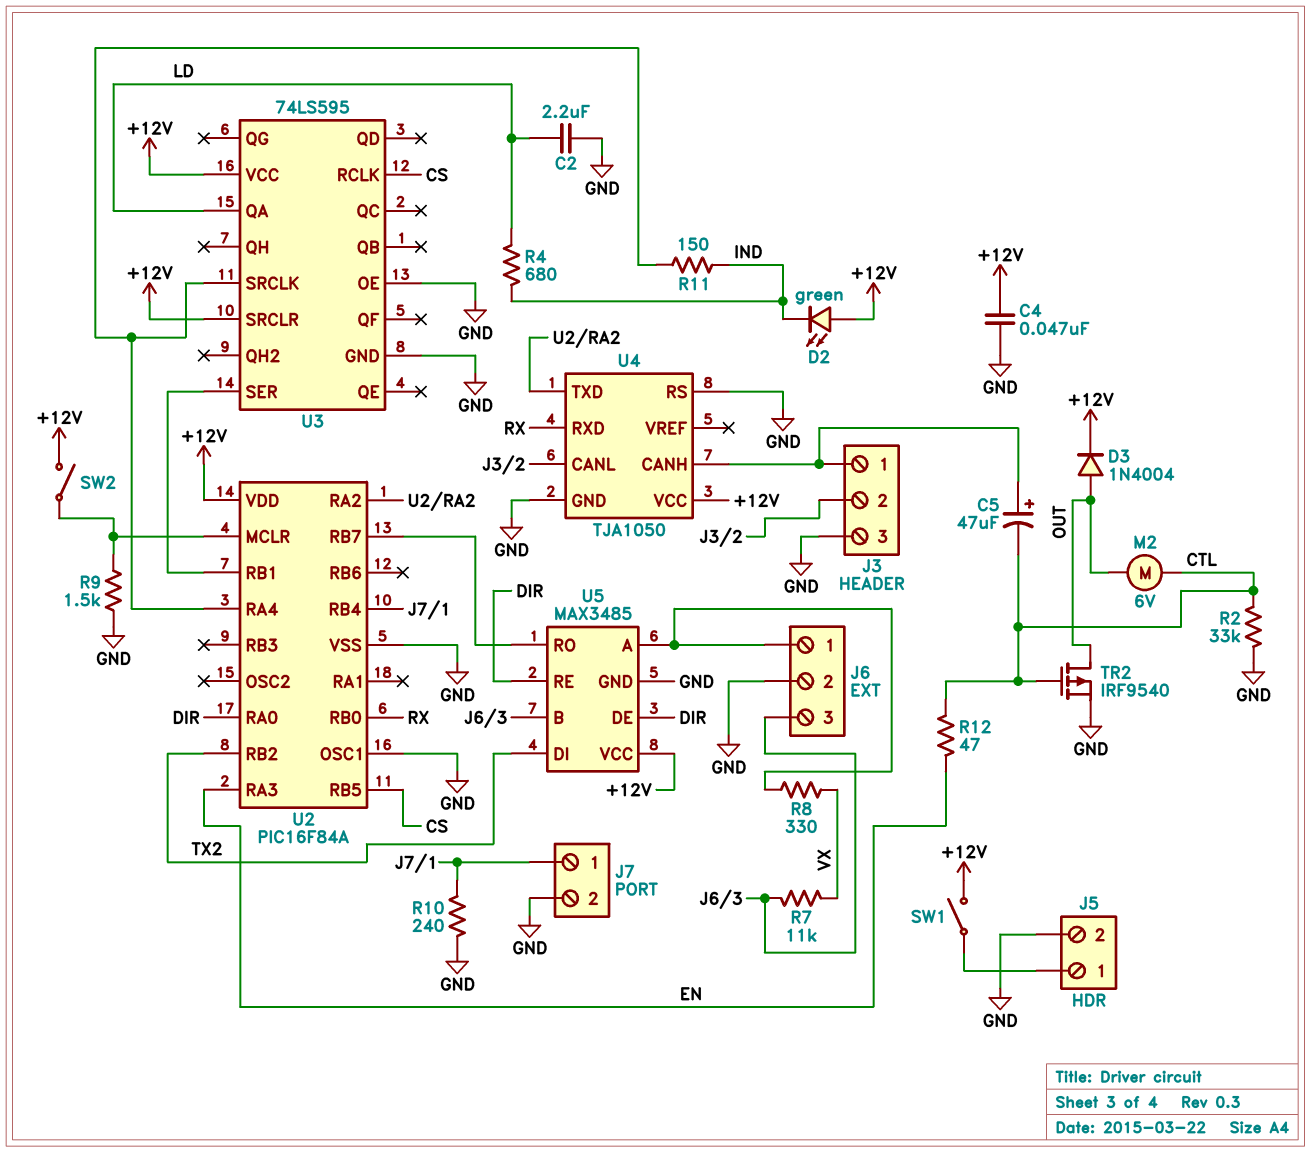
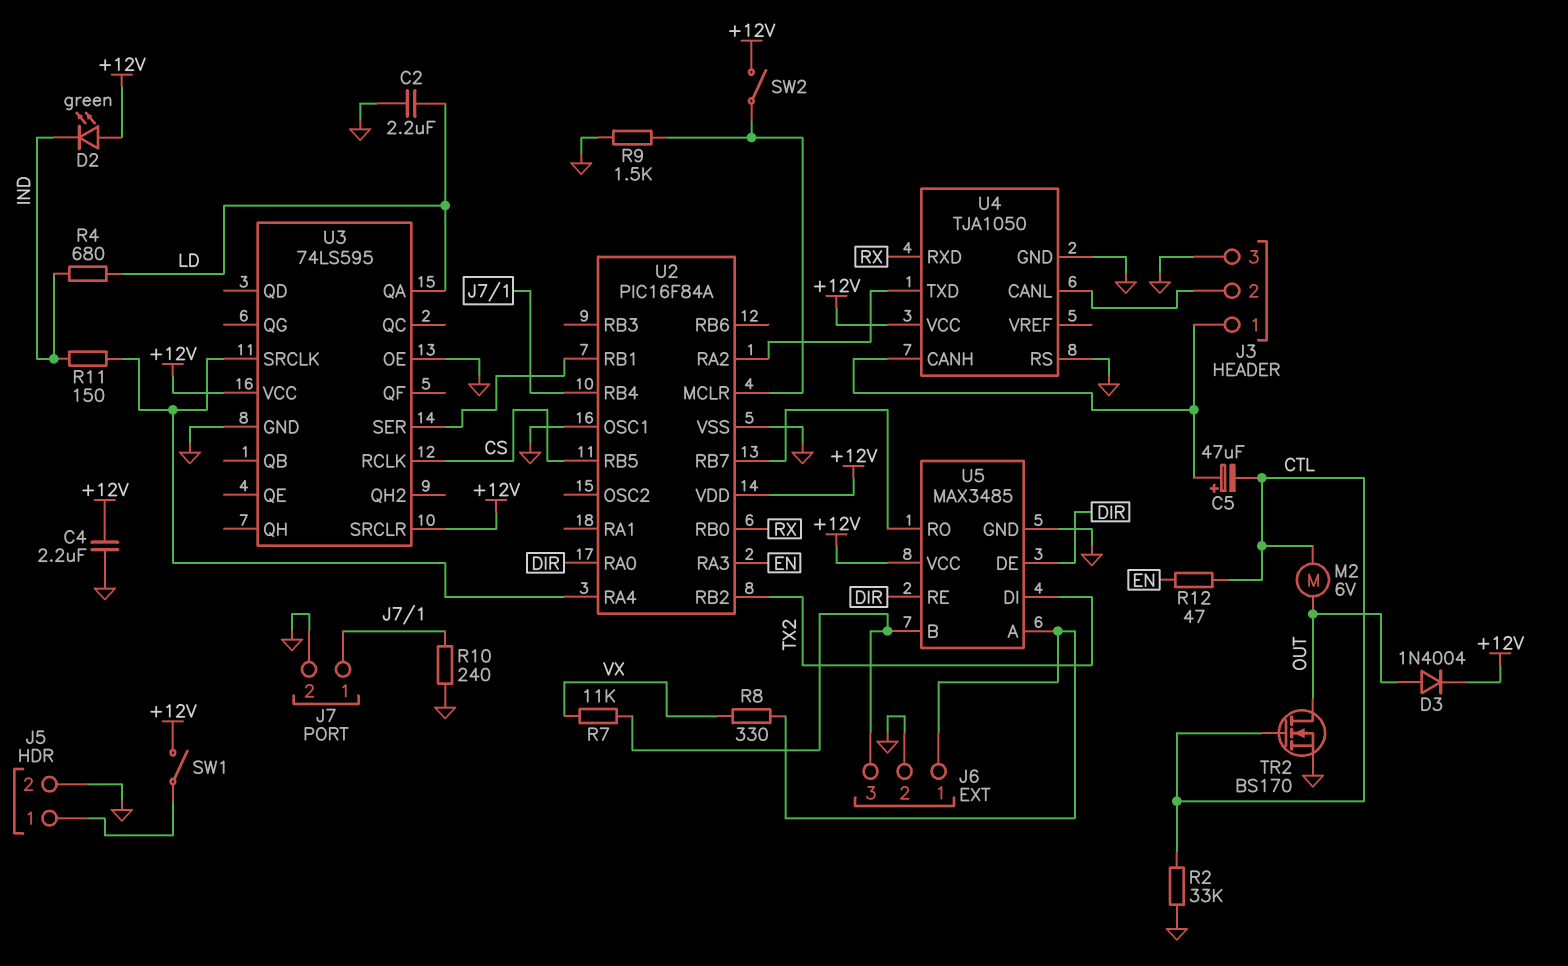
C4: 47nF (+12V, GND) -> 2.2uF (+12V, GND)
TR2: PMOS IRF9540 (G CTL, D OUT, S GND) -> NMOS BS170 (G CTL, D OUT, S GND)

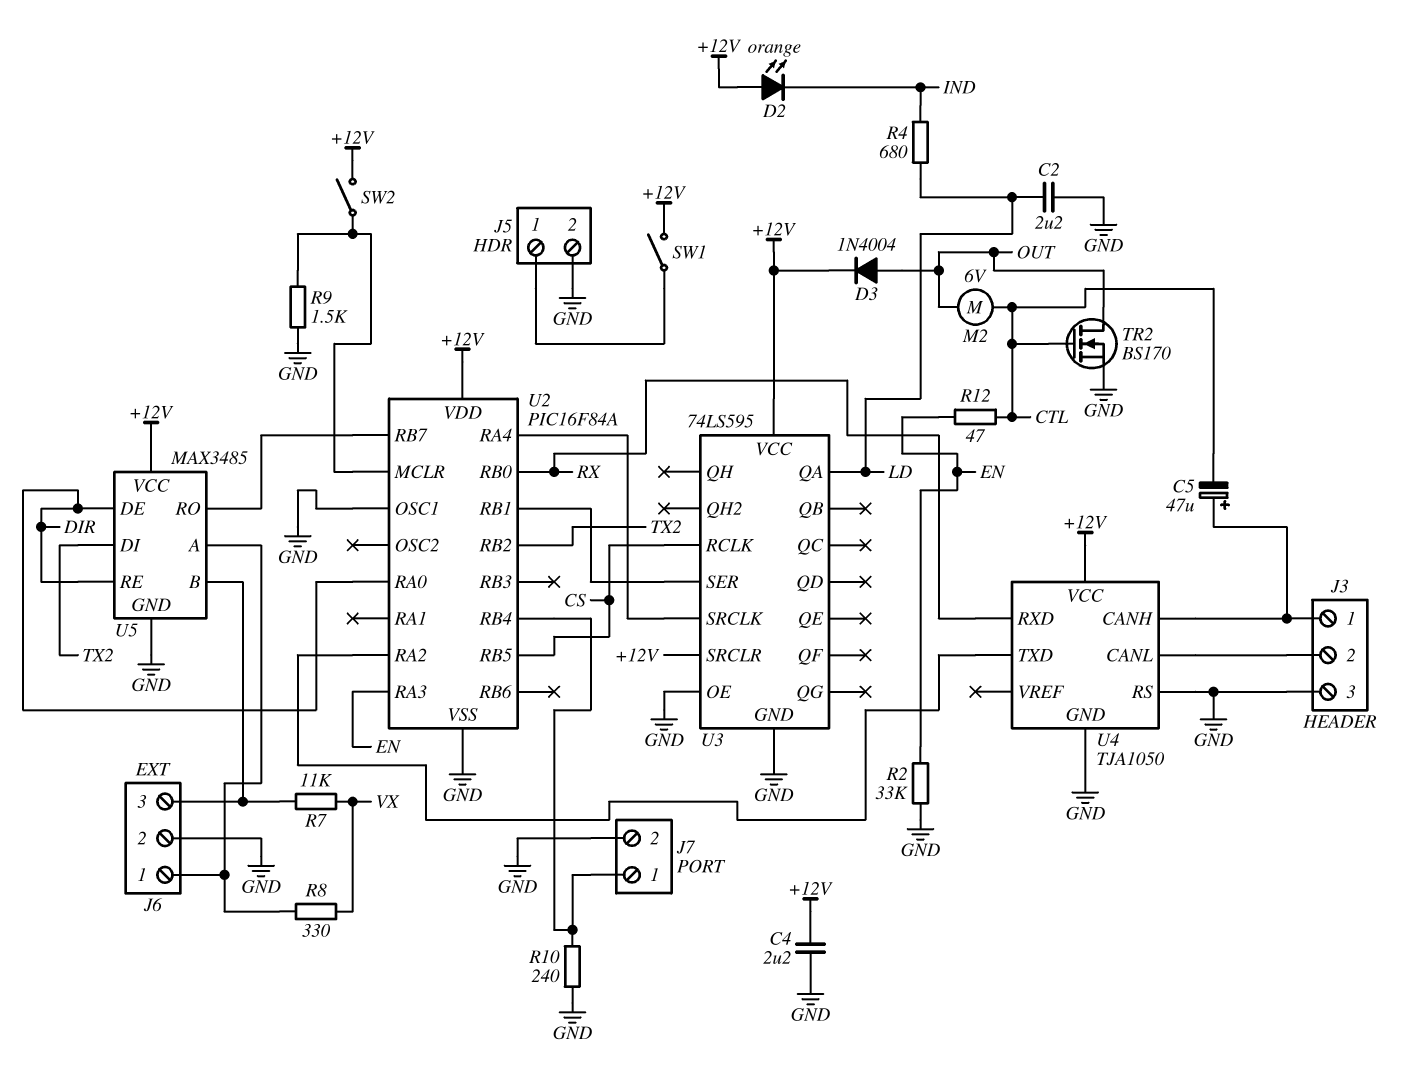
D2: LED green (A +12V, K IND) -> LED orange (A +12V, K IND)
R2: 33k (CTL, GND) -> 33k (EN, GND)
R11: 150 (IND, U2/RA4) -> none

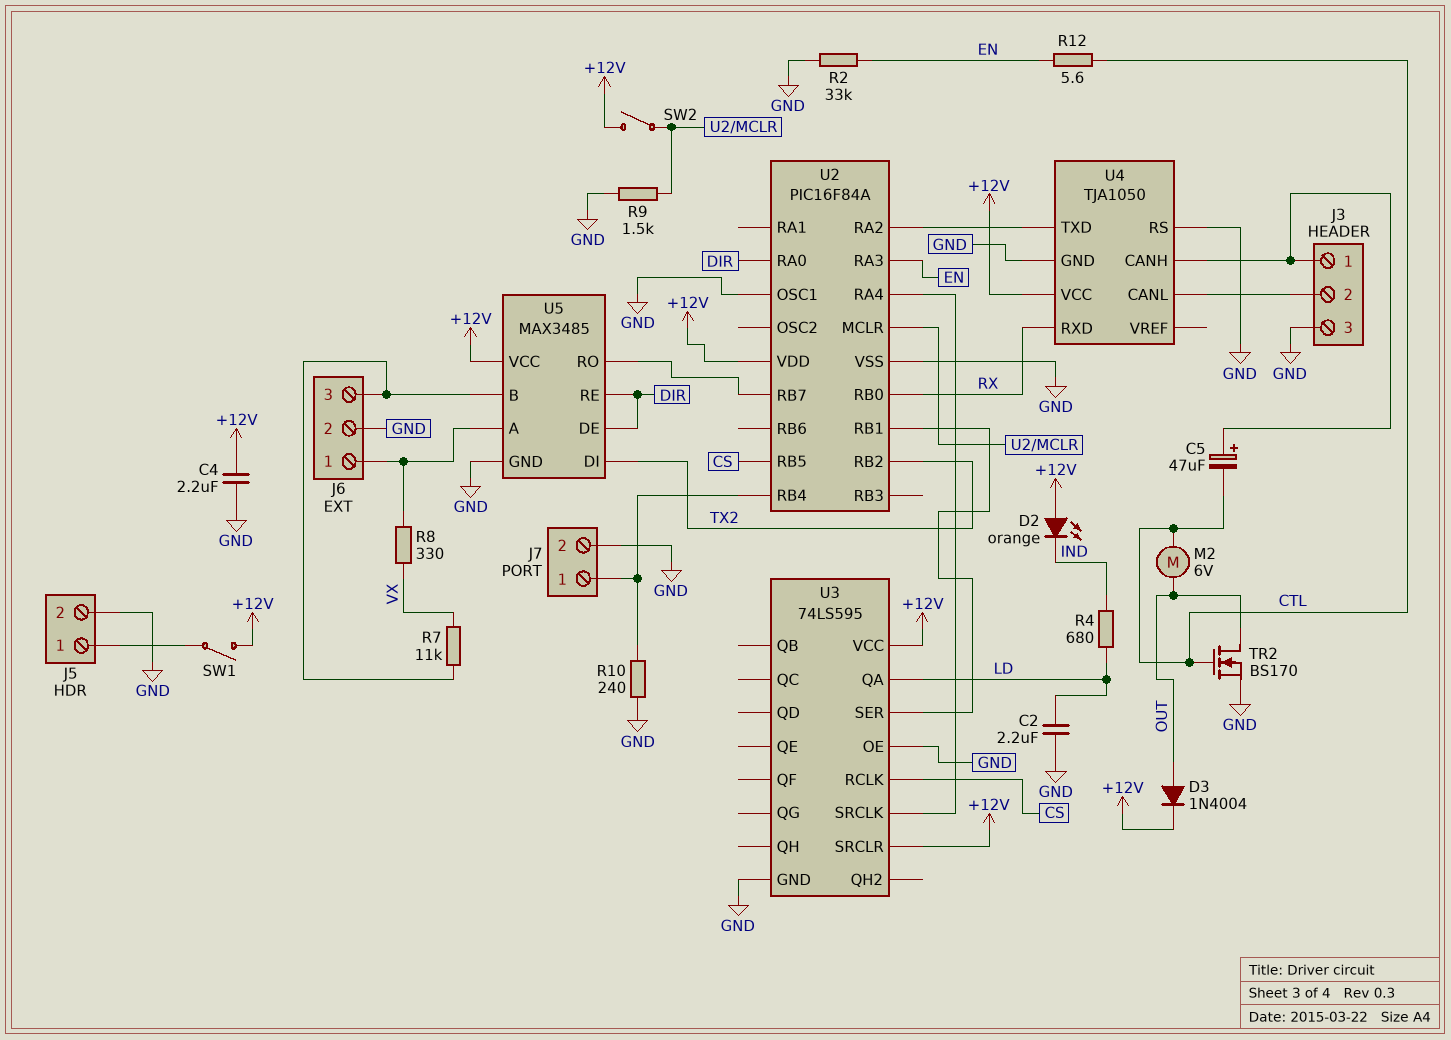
R12: 47 (CTL, EN) -> 5.6 (CTL, EN)

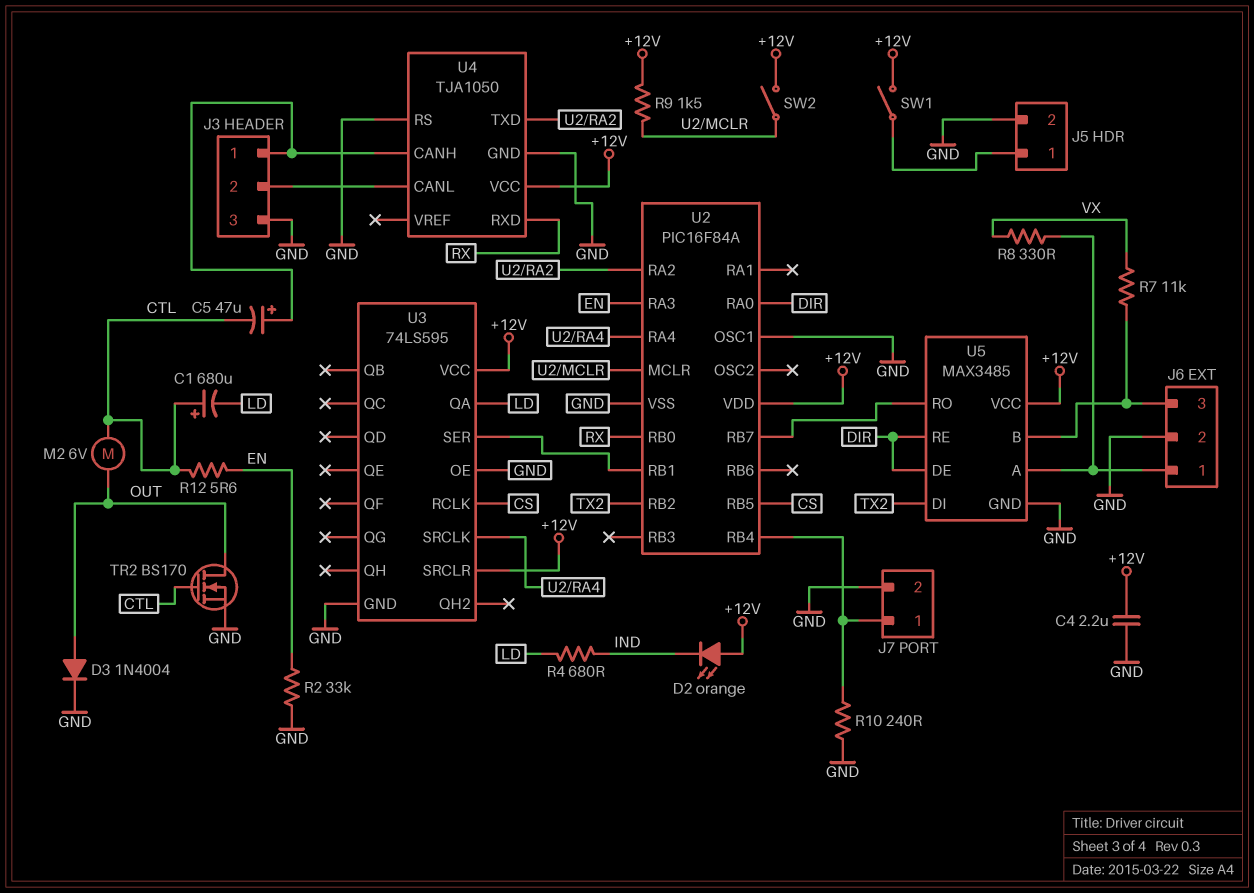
C1: none -> 680uF (plus CTL, minus LD)
C2: 2.2uF (GND, LD) -> none
D3: diode 1N4004 (A OUT, K +12V) -> diode 1N4004 (A OUT, K GND)
R9: 1.5k (GND, U2/MCLR) -> 1.5k (+12V, U2/MCLR)

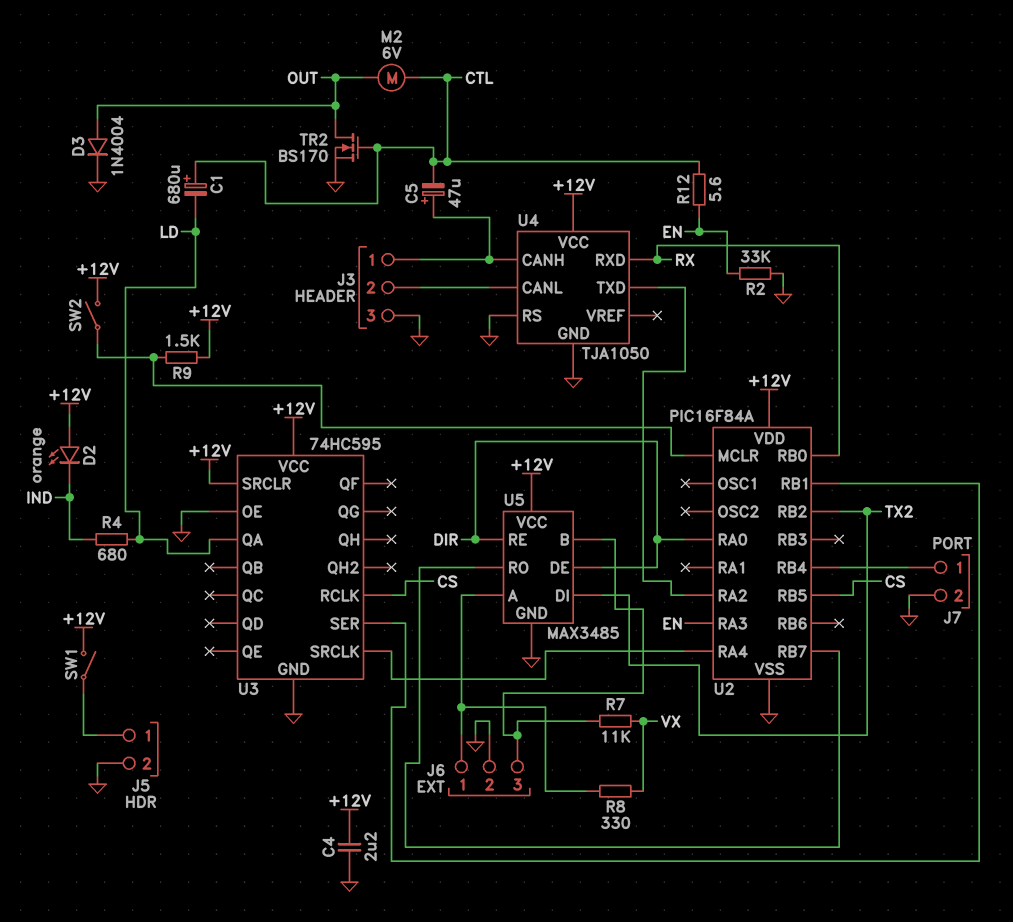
R10: 240 (GND, J7/1) -> none
U2 pin OSC1: GND -> none
U3: 74LS595 -> 74HC595

